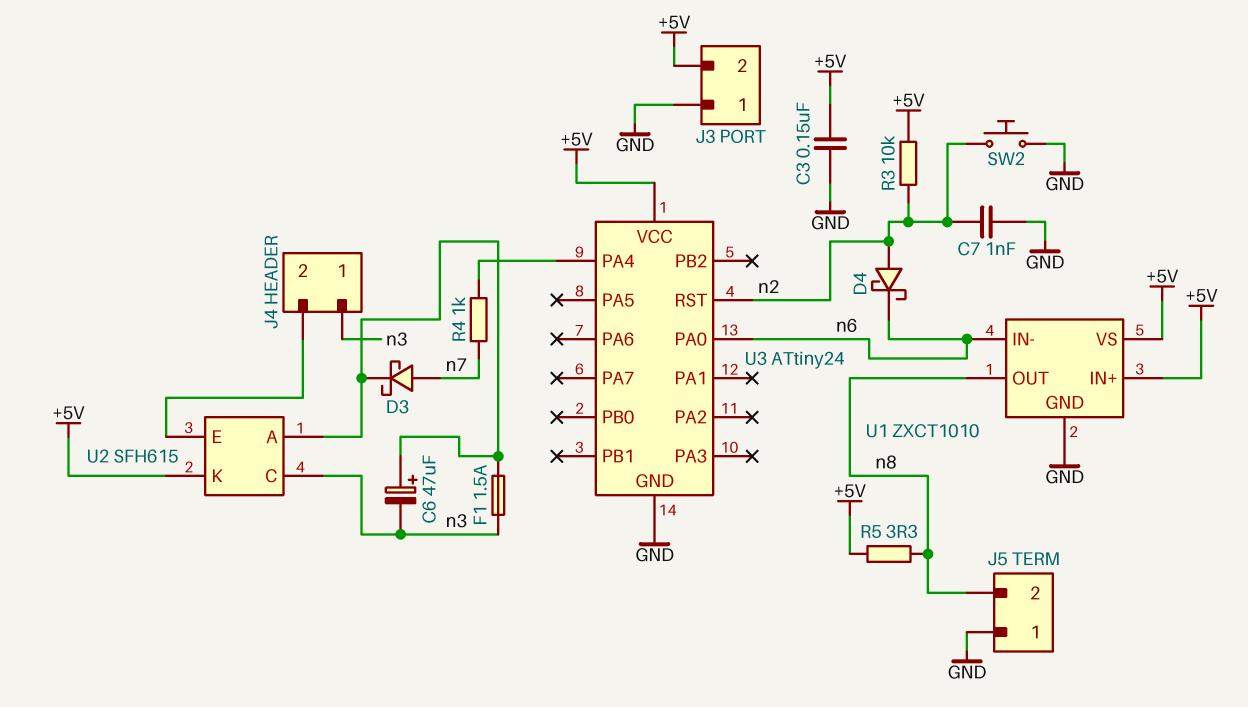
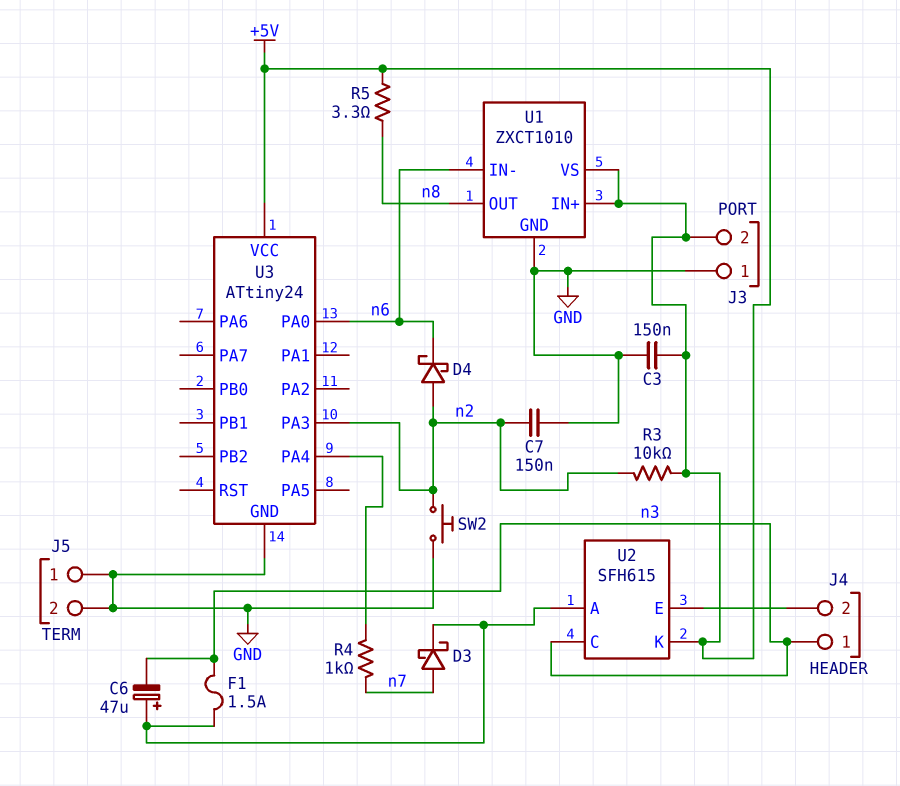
C7: 1nF (GND, n2) -> 150nF (GND, n2)
J5 pin 2: n8 -> GND
U3 pin PA3: none -> n2
U3 pin RST: n2 -> none

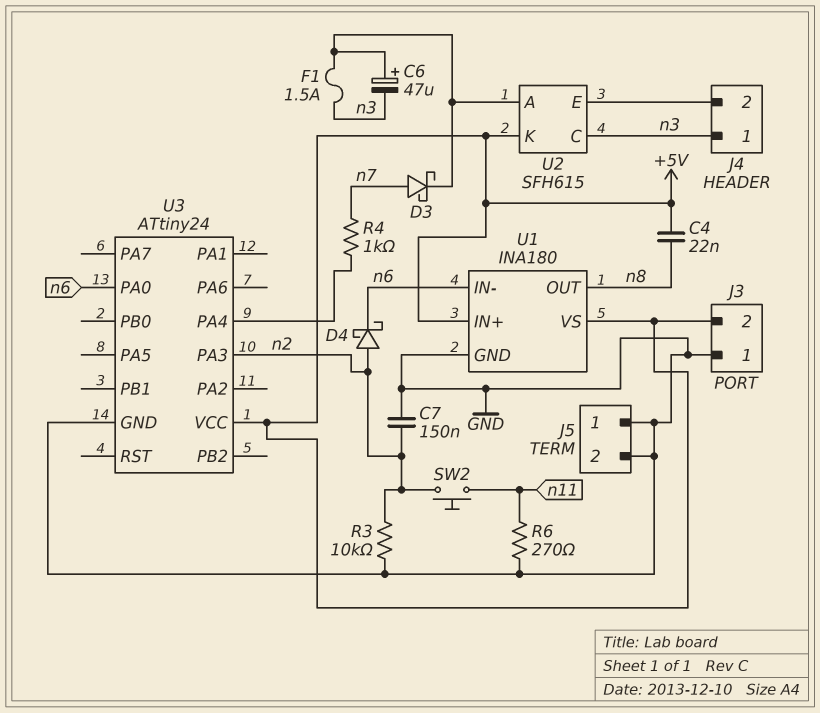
C3: 150nF (+5V, GND) -> none
C4: none -> 22nF (+5V, n8)
R3: 10k (+5V, n2) -> 10k (GND, n2)
R5: 3.3 (+5V, n8) -> none
R6: none -> 270 (GND, n11)
SW2: button (GND, n2) -> button (n2, n11)
U1: ZXCT1010 -> INA180

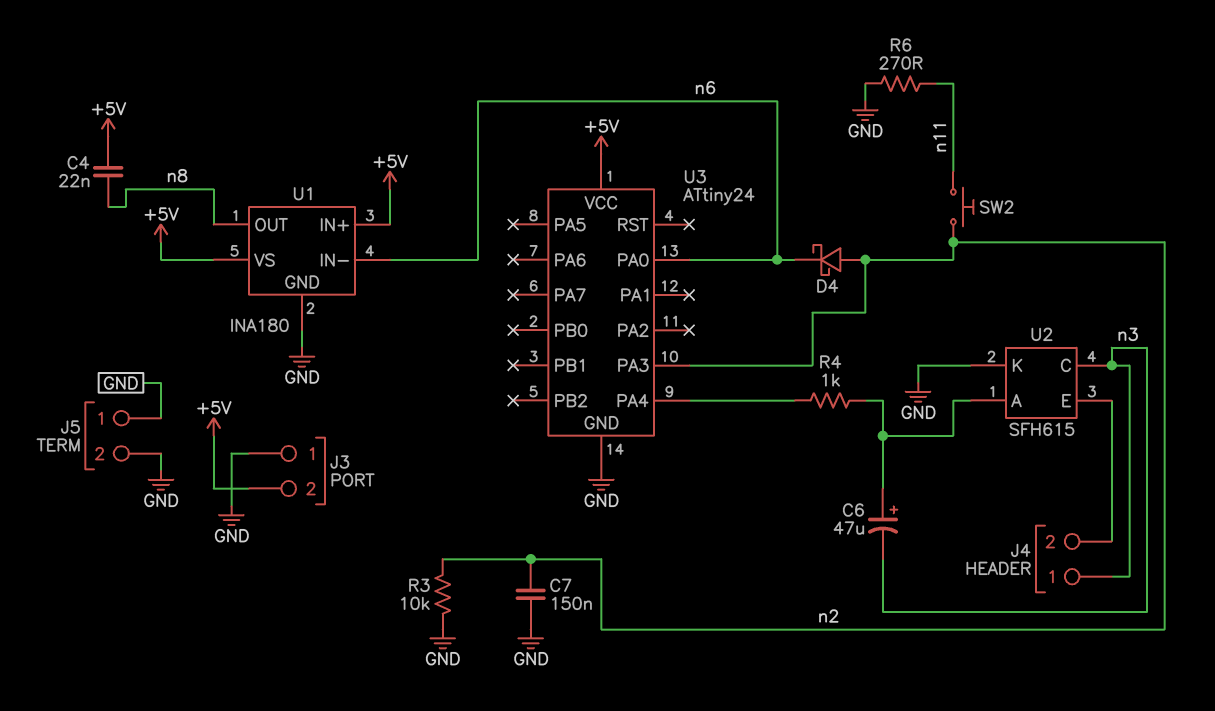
D3: schottky (A n7, K U2/A) -> none
F1: 1.5A (U2/A, n3) -> none
R4: 1k (U3/PA4, n7) -> 1k (U2/A, U3/PA4)
U2 pin K: +5V -> GND

